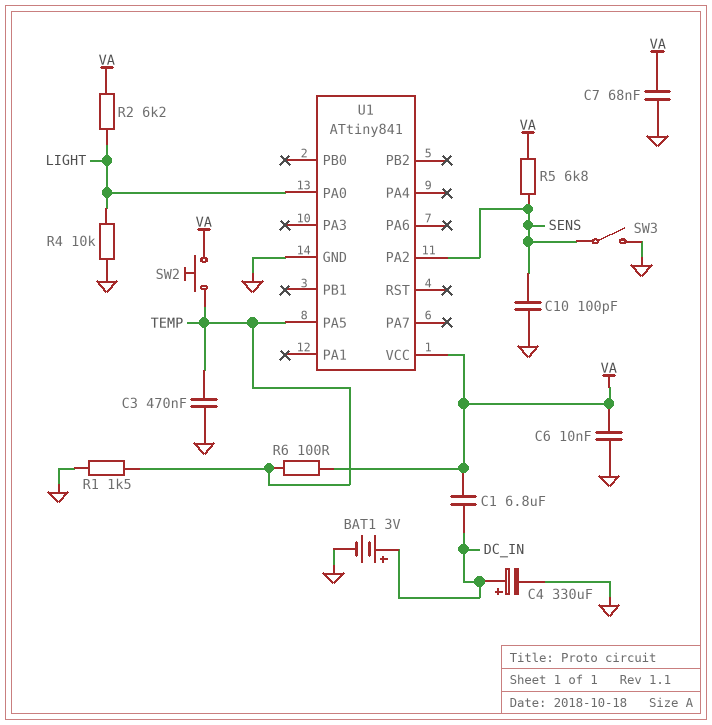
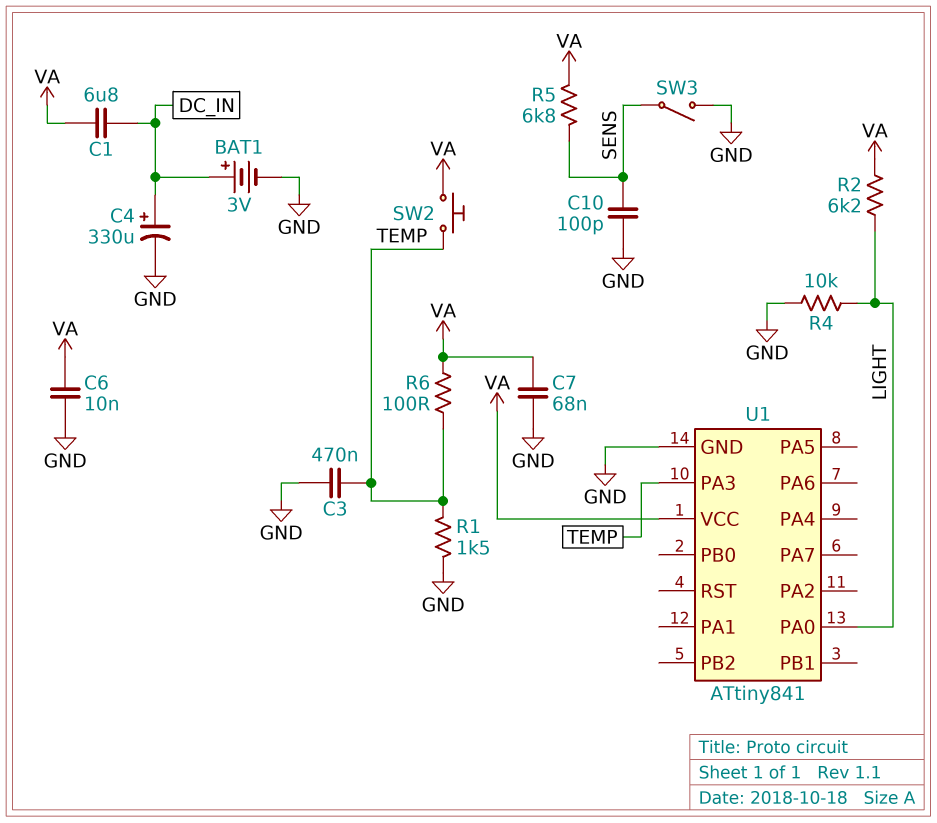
U1 pin PA2: SENS -> none
U1 pin PA3: none -> TEMP
U1 pin PA5: TEMP -> none

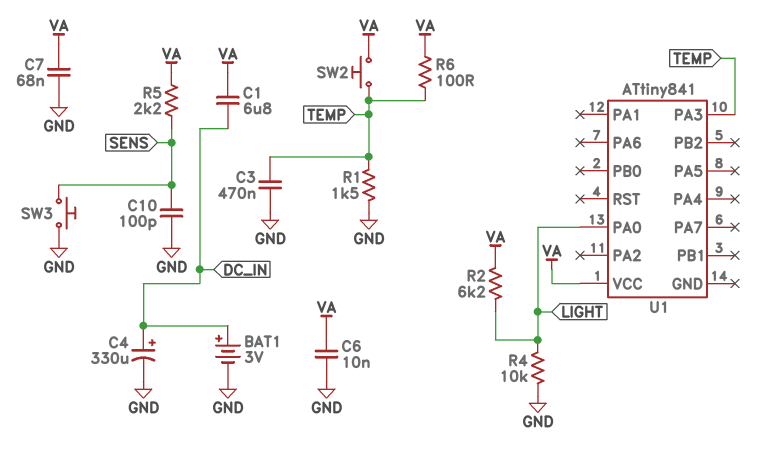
R5: 6.8k (SENS, VA) -> 2.2k (SENS, VA)
SW3: switch (GND, SENS) -> button (GND, SENS)
U1 pin GND: GND -> none

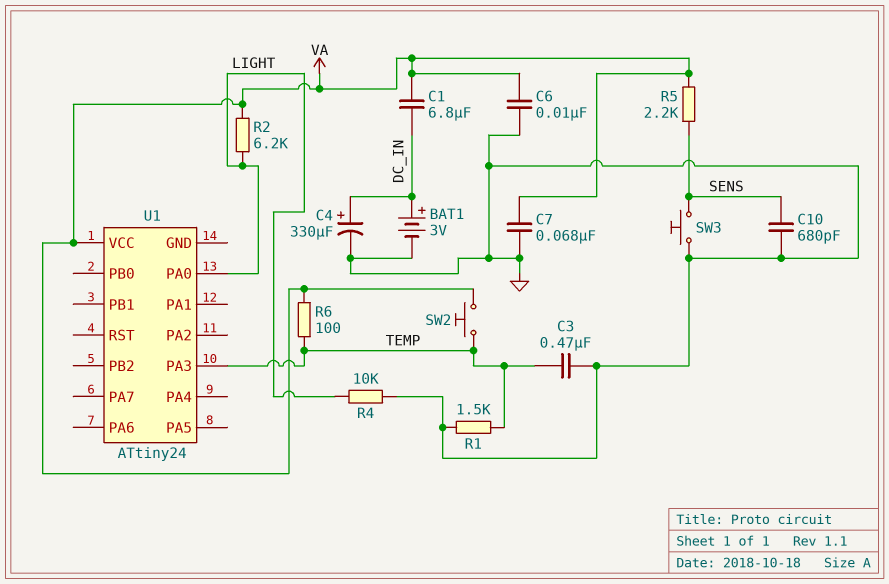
C10: 100pF (GND, SENS) -> 680pF (GND, SENS)
U1: ATtiny841 -> ATtiny24

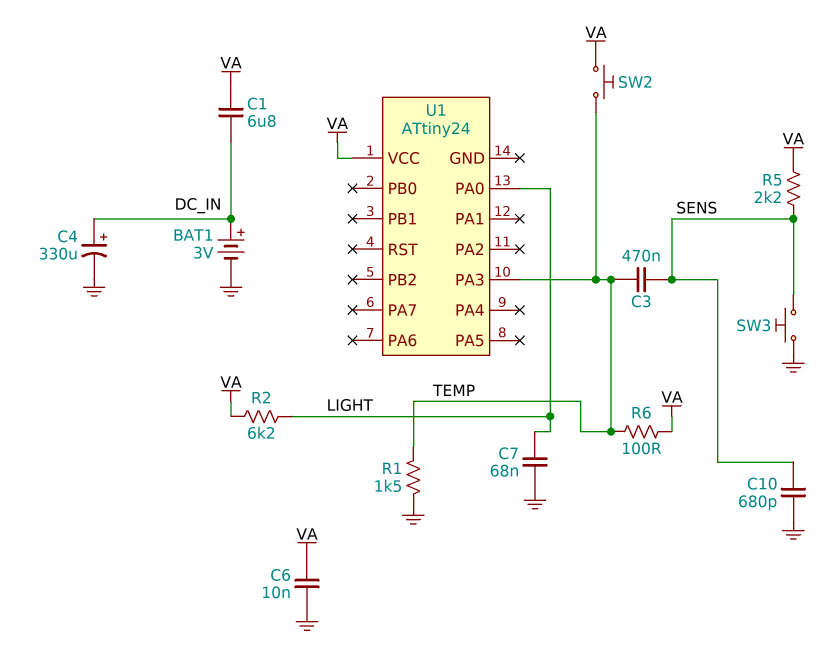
C3: 470nF (GND, TEMP) -> 470nF (SENS, TEMP)
C7: 68nF (GND, VA) -> 68nF (GND, LIGHT)
R4: 10k (GND, LIGHT) -> none

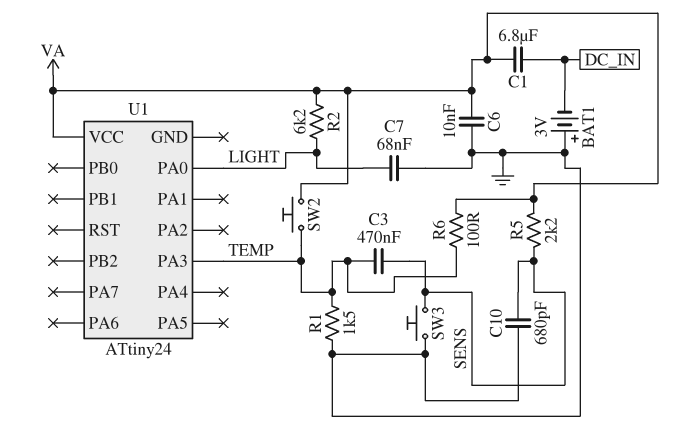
BAT1: 3V (plus DC_IN, minus GND) -> 3V (plus GND, minus DC_IN)
C4: 330uF (plus DC_IN, minus GND) -> none

